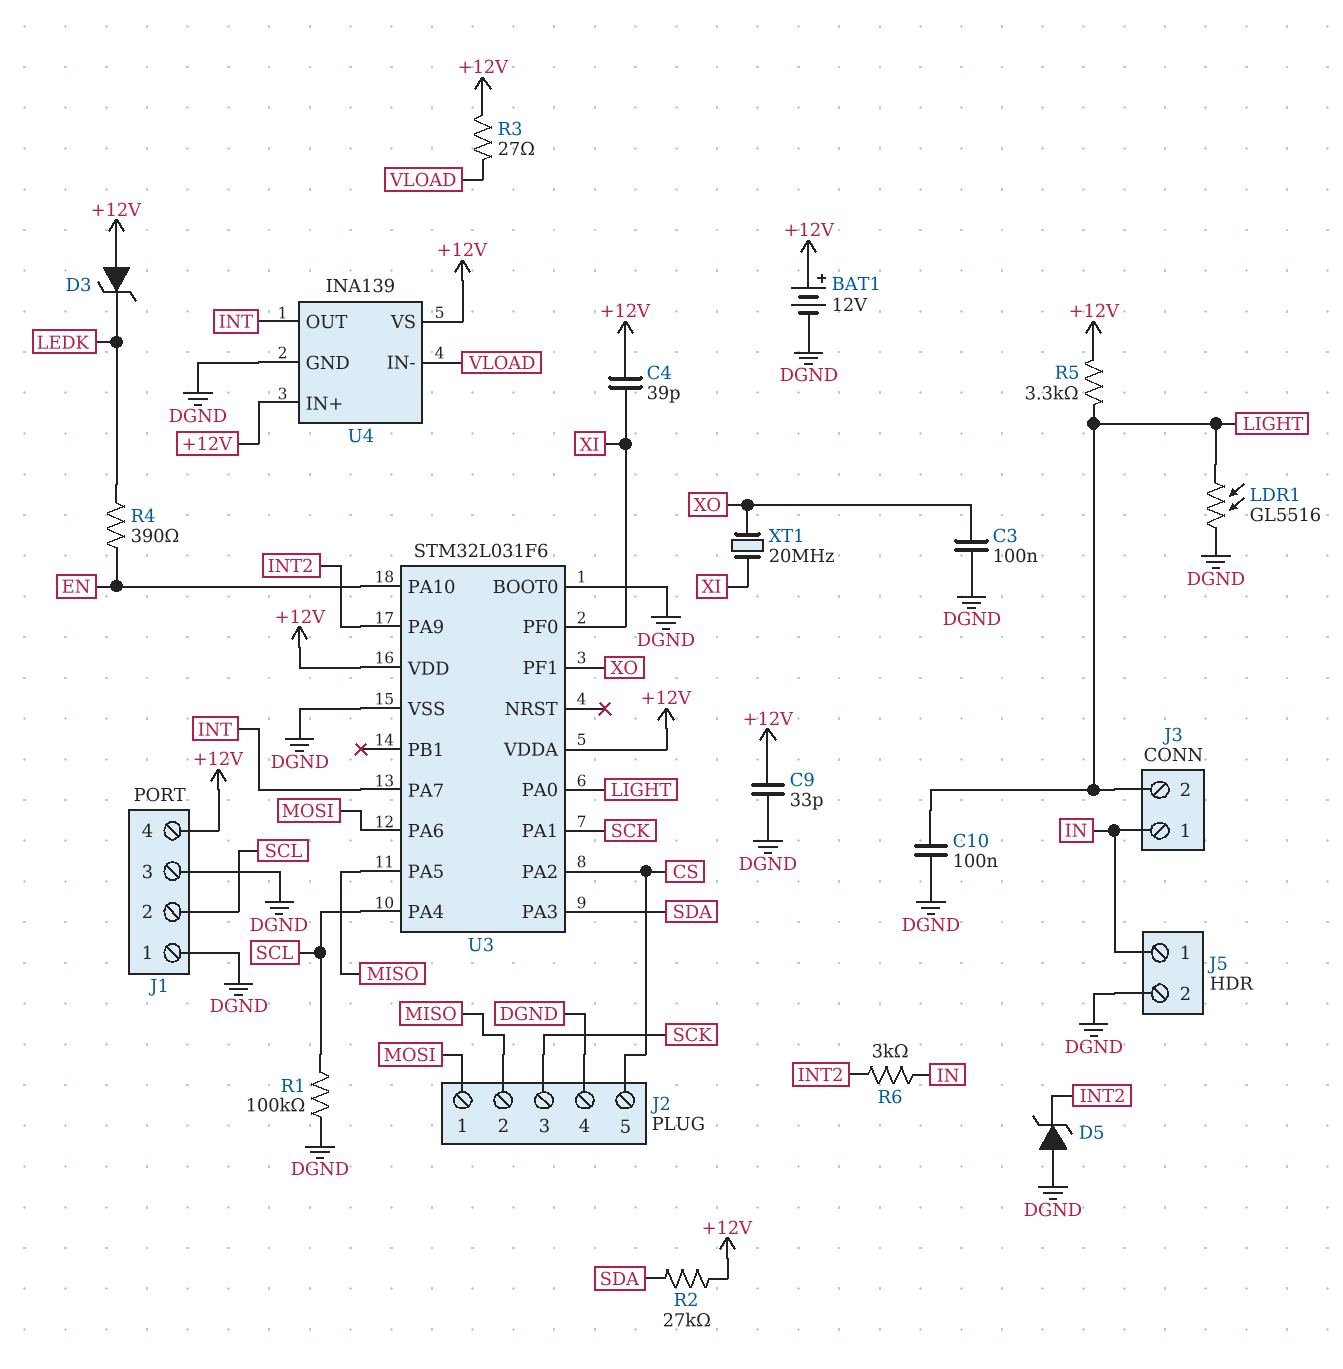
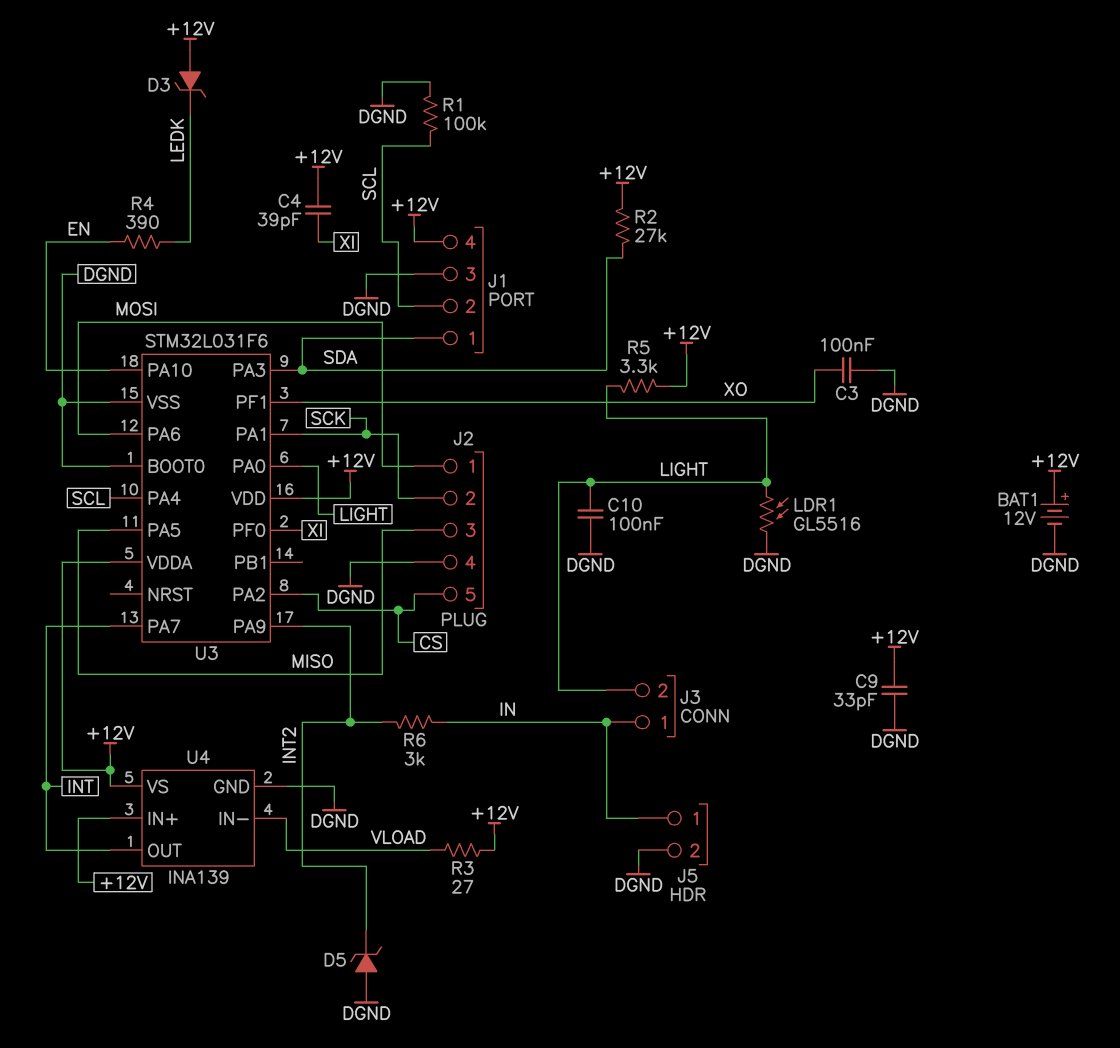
J1 pin 1: DGND -> SDA
J2 pin 2: MISO -> SCK
J2 pin 3: SCK -> MISO
XT1: 20MHz (XI, XO) -> none

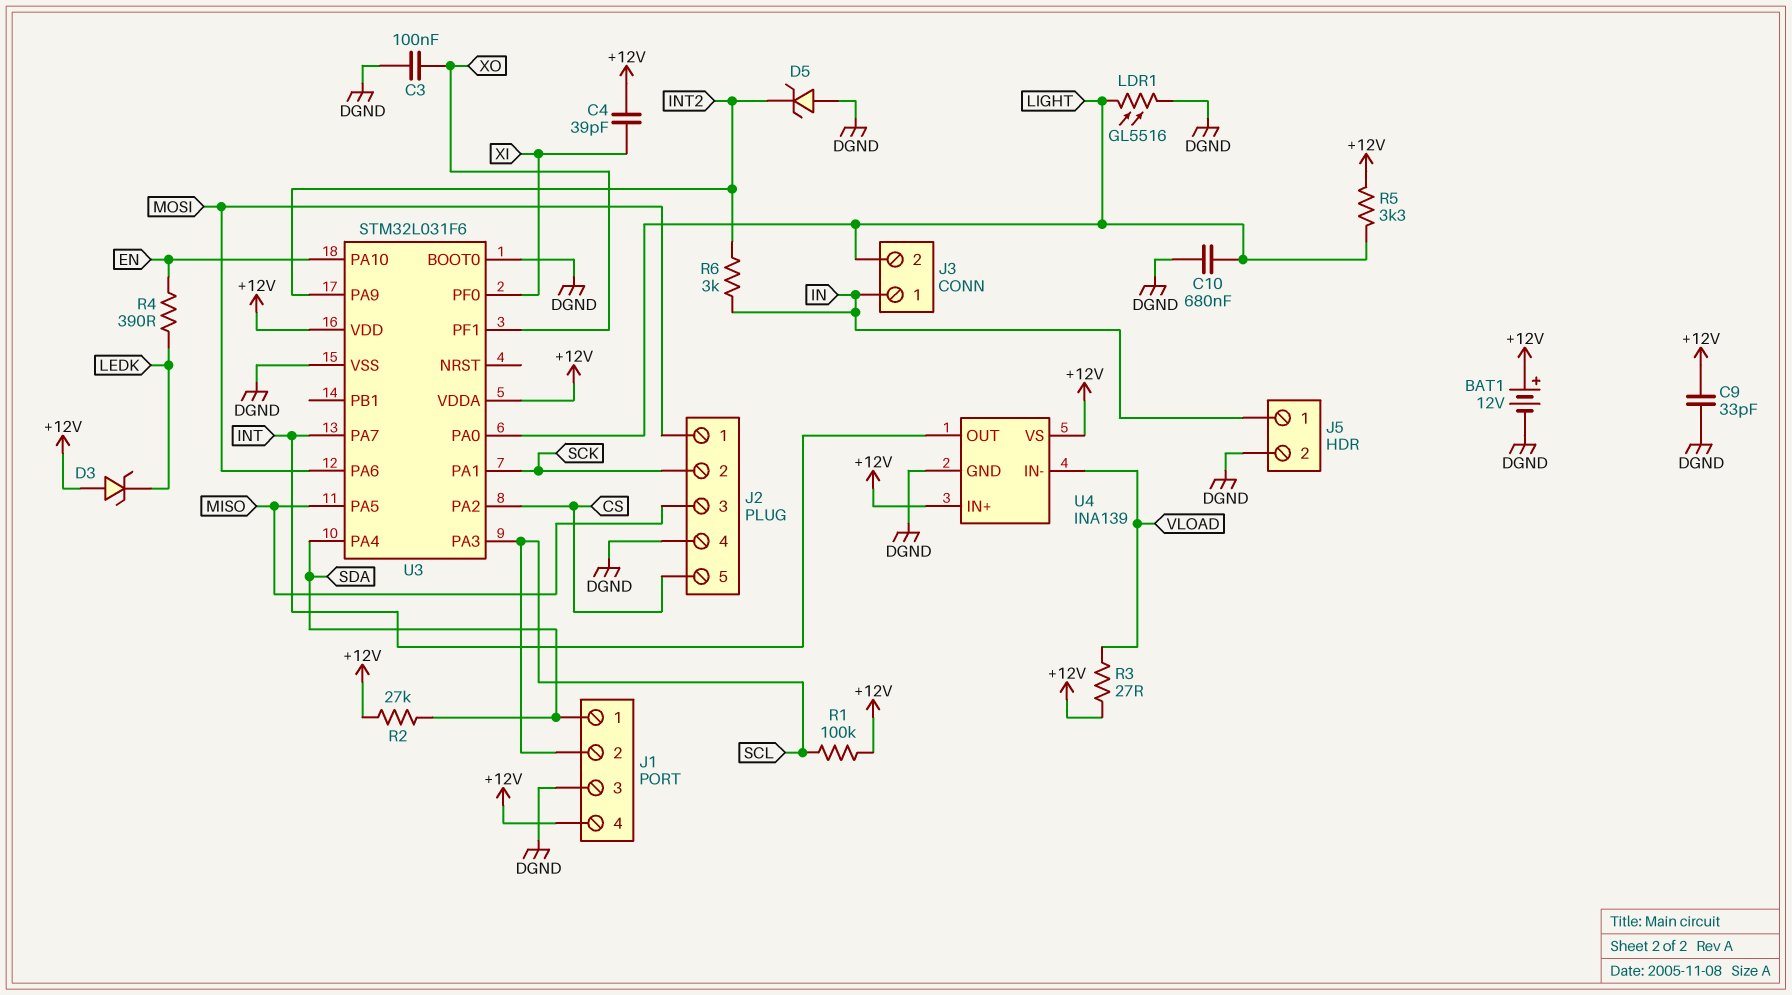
C10: 100nF (DGND, LIGHT) -> 680nF (DGND, LIGHT)
R1: 100k (DGND, SCL) -> 100k (+12V, SCL)
U3 pin PA3: SDA -> SCL
U3 pin PA4: SCL -> SDA

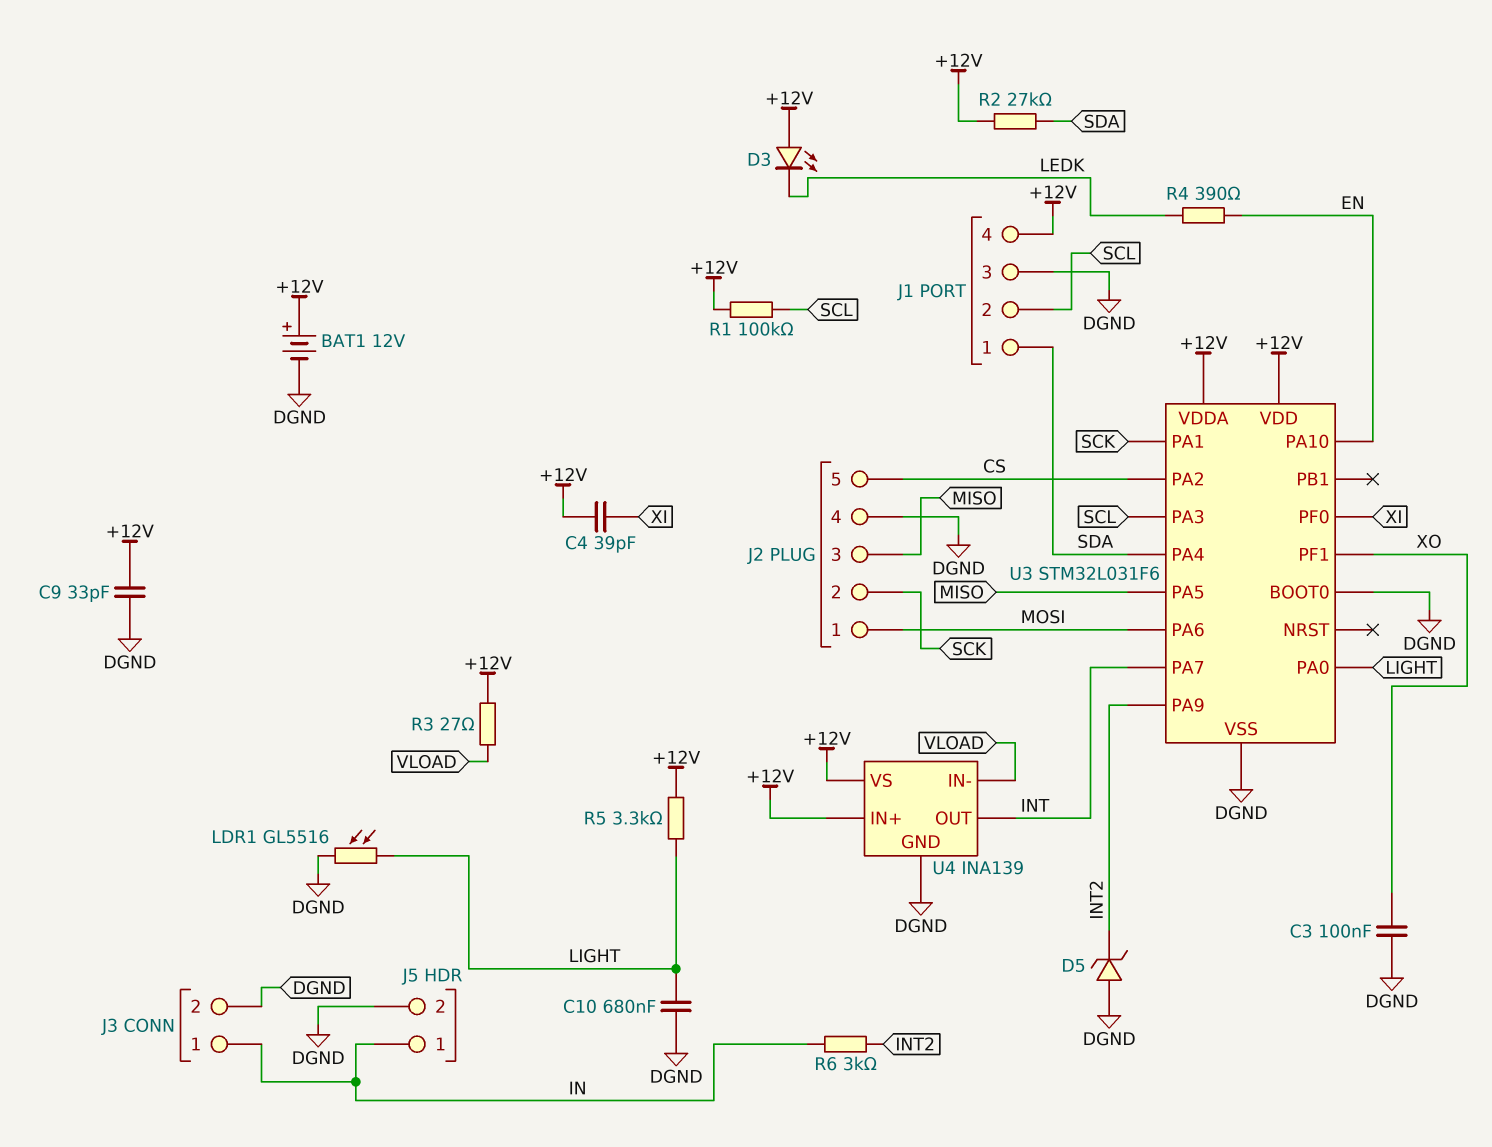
D3: zener (A +12V, K LEDK) -> LED (A +12V, K LEDK)
J3 pin 2: LIGHT -> DGND

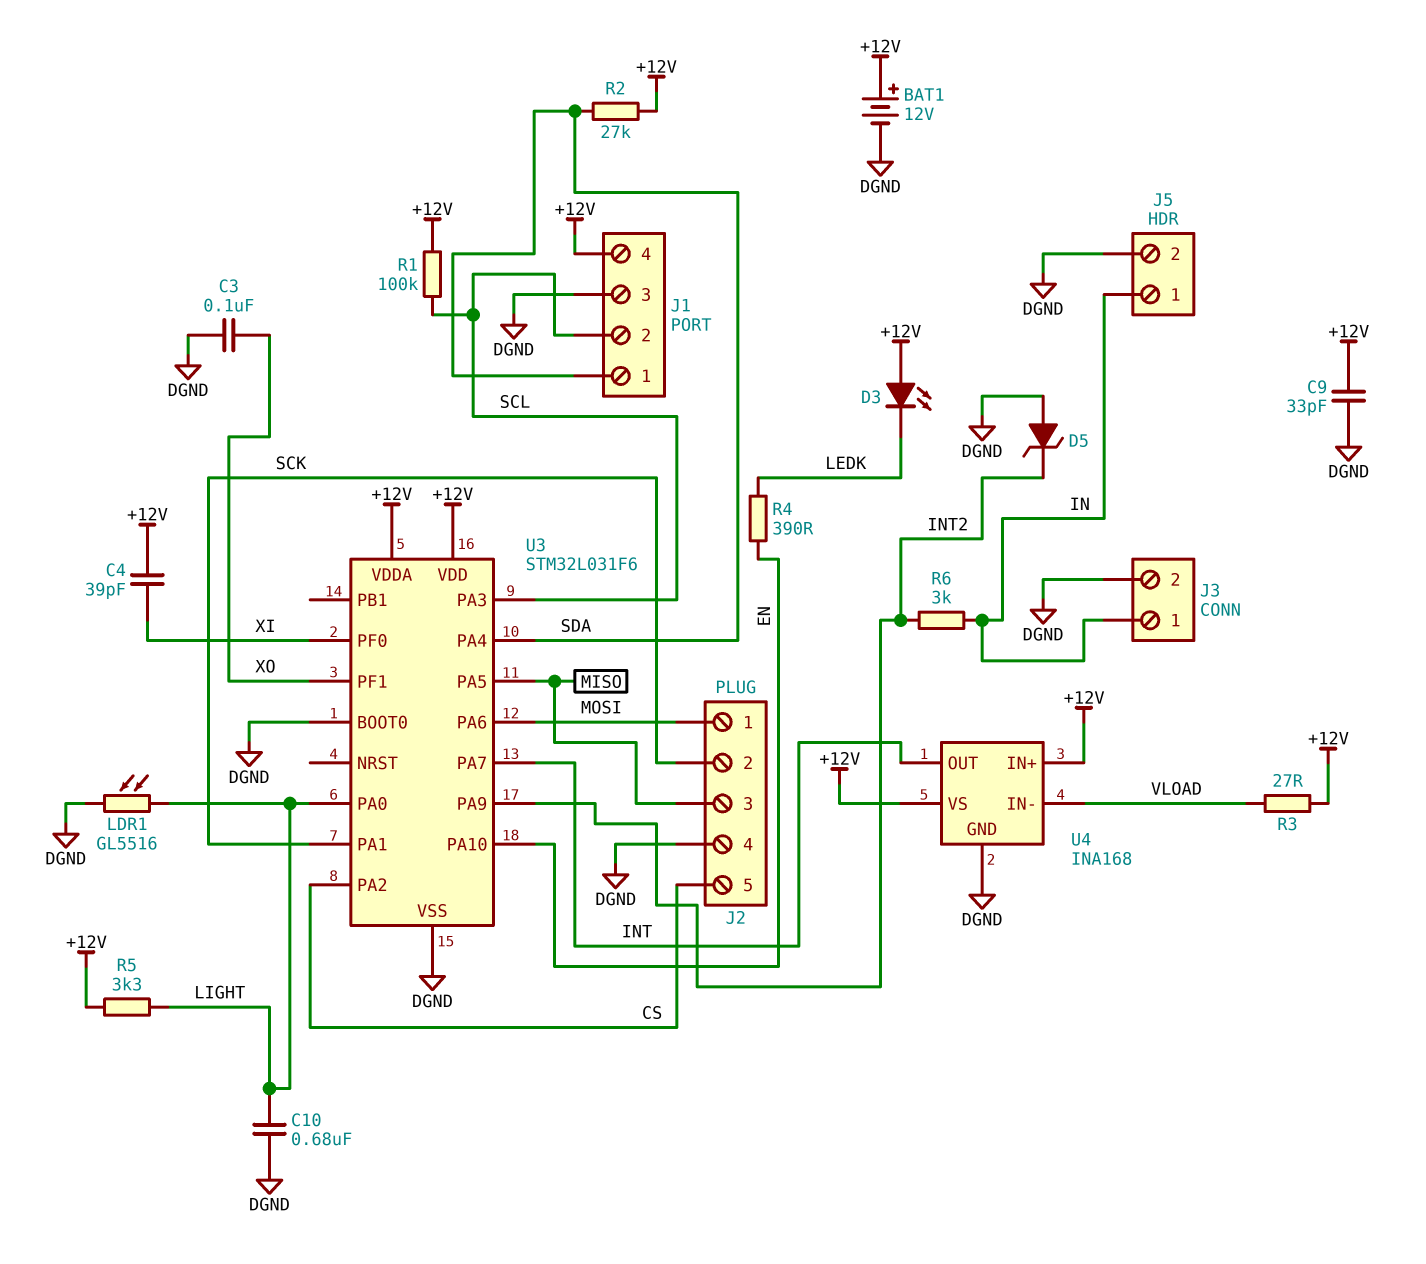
U4: INA139 -> INA168

